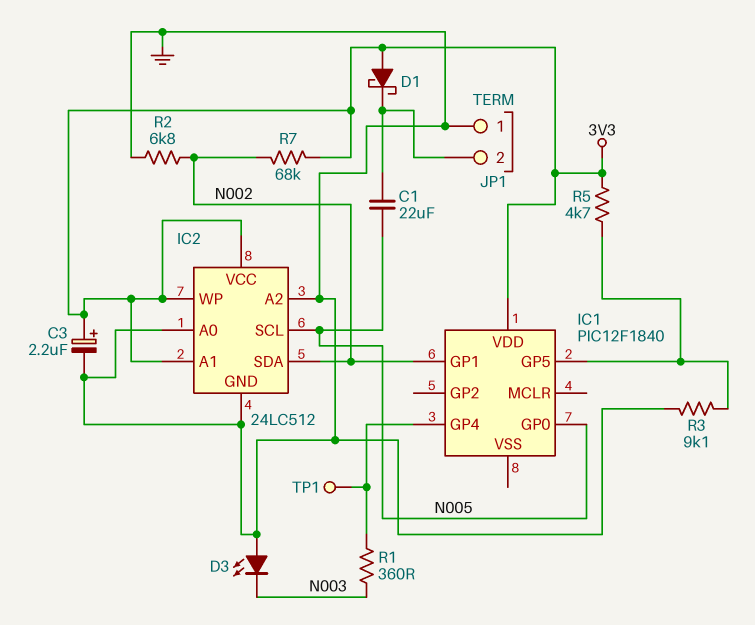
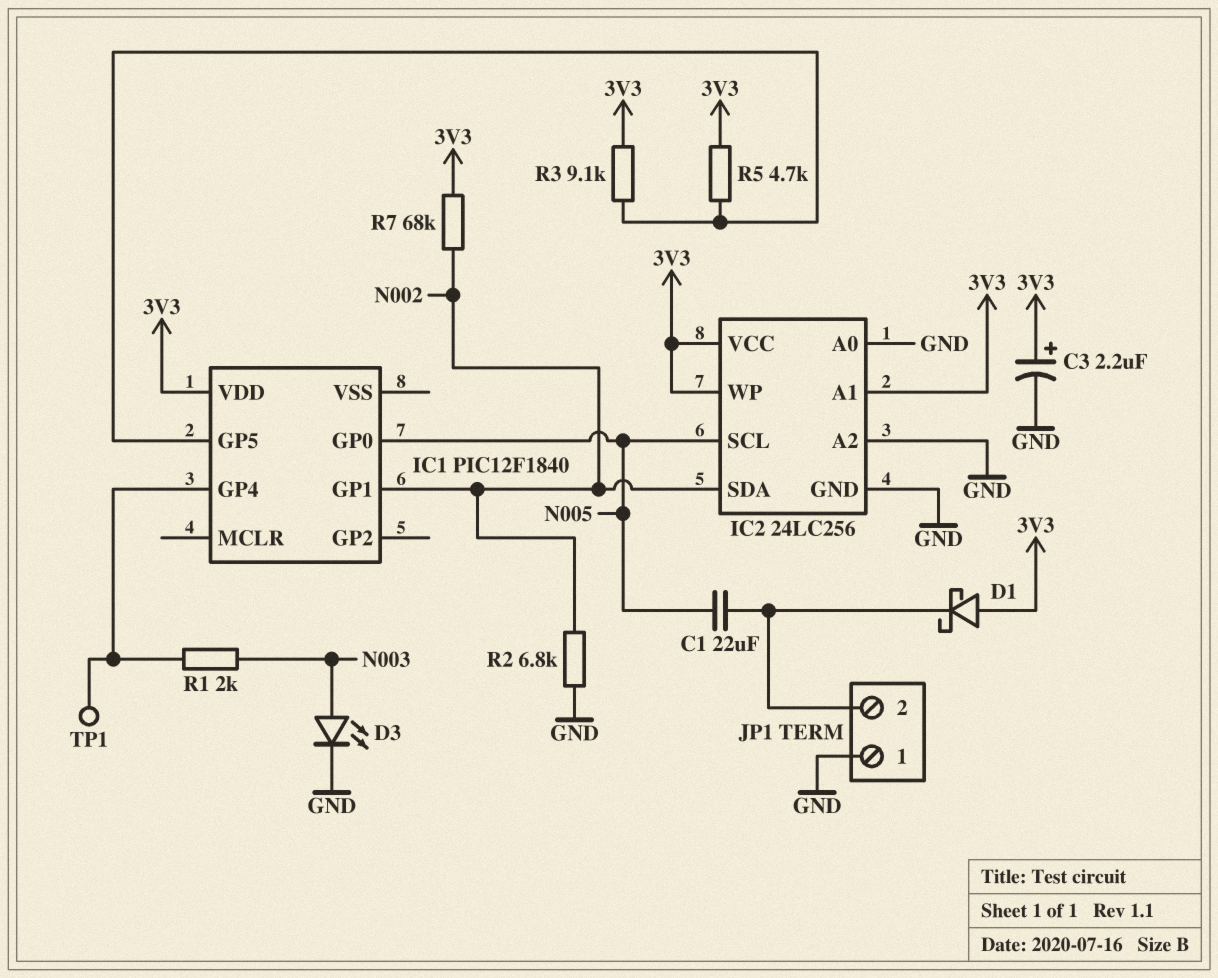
D3: LED (A GND, K N003) -> LED (A N003, K GND)
IC2: 24LC512 -> 24LC256
R1: 360 (IC1/GP4, N003) -> 2k (IC1/GP4, N003)
R3: 9.1k (GND, IC1/GP5) -> 9.1k (3V3, IC1/GP5)

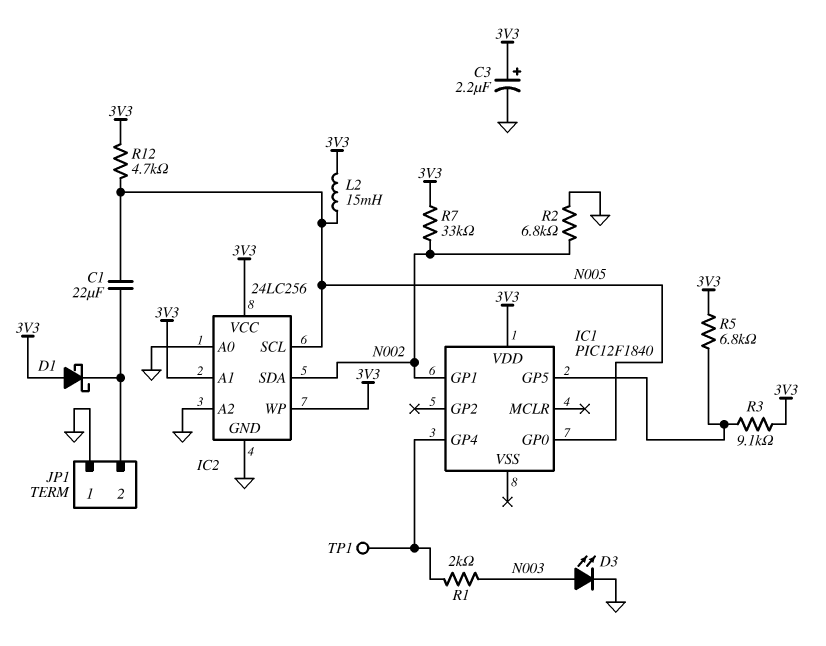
L2: none -> 15mH (3V3, N005)
R5: 4.7k (3V3, IC1/GP5) -> 6.8k (3V3, IC1/GP5)
R7: 68k (3V3, N002) -> 33k (3V3, N002)
R12: none -> 4.7k (3V3, N005)

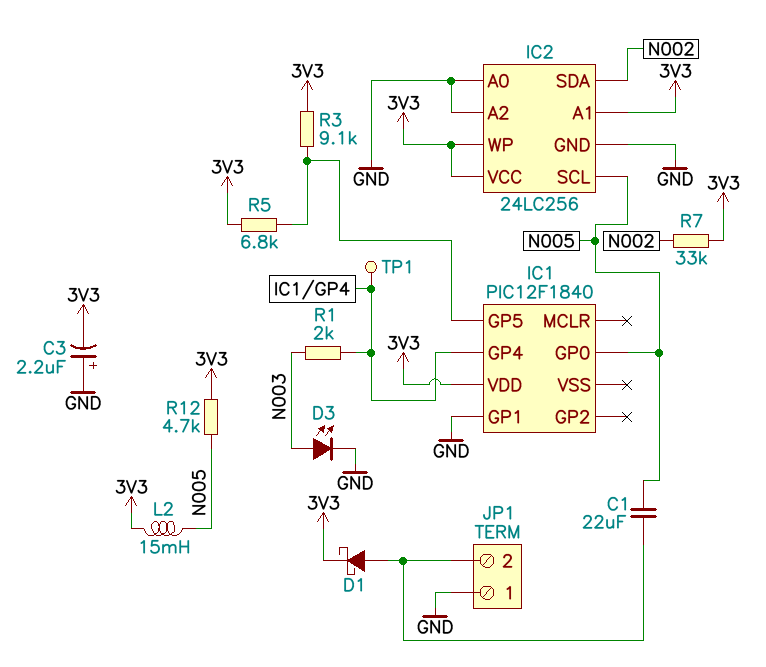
C3: 2.2uF (plus 3V3, minus GND) -> 2.2uF (plus GND, minus 3V3)
D1: schottky (A 3V3, K JP1/2) -> schottky (A JP1/2, K 3V3)
IC1 pin GP1: N002 -> GND
R2: 6.8k (GND, N002) -> none

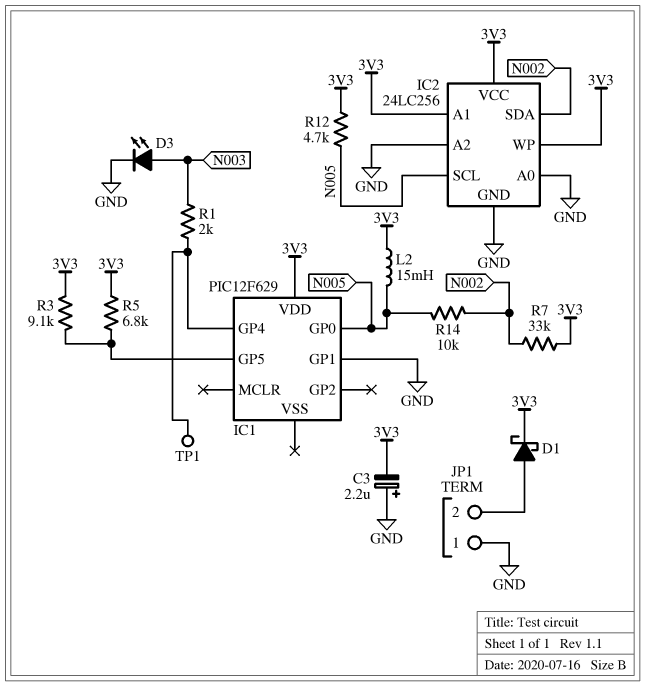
C1: 22uF (JP1/2, N005) -> none
IC1: PIC12F1840 -> PIC12F629
R14: none -> 10k (N002, N005)

